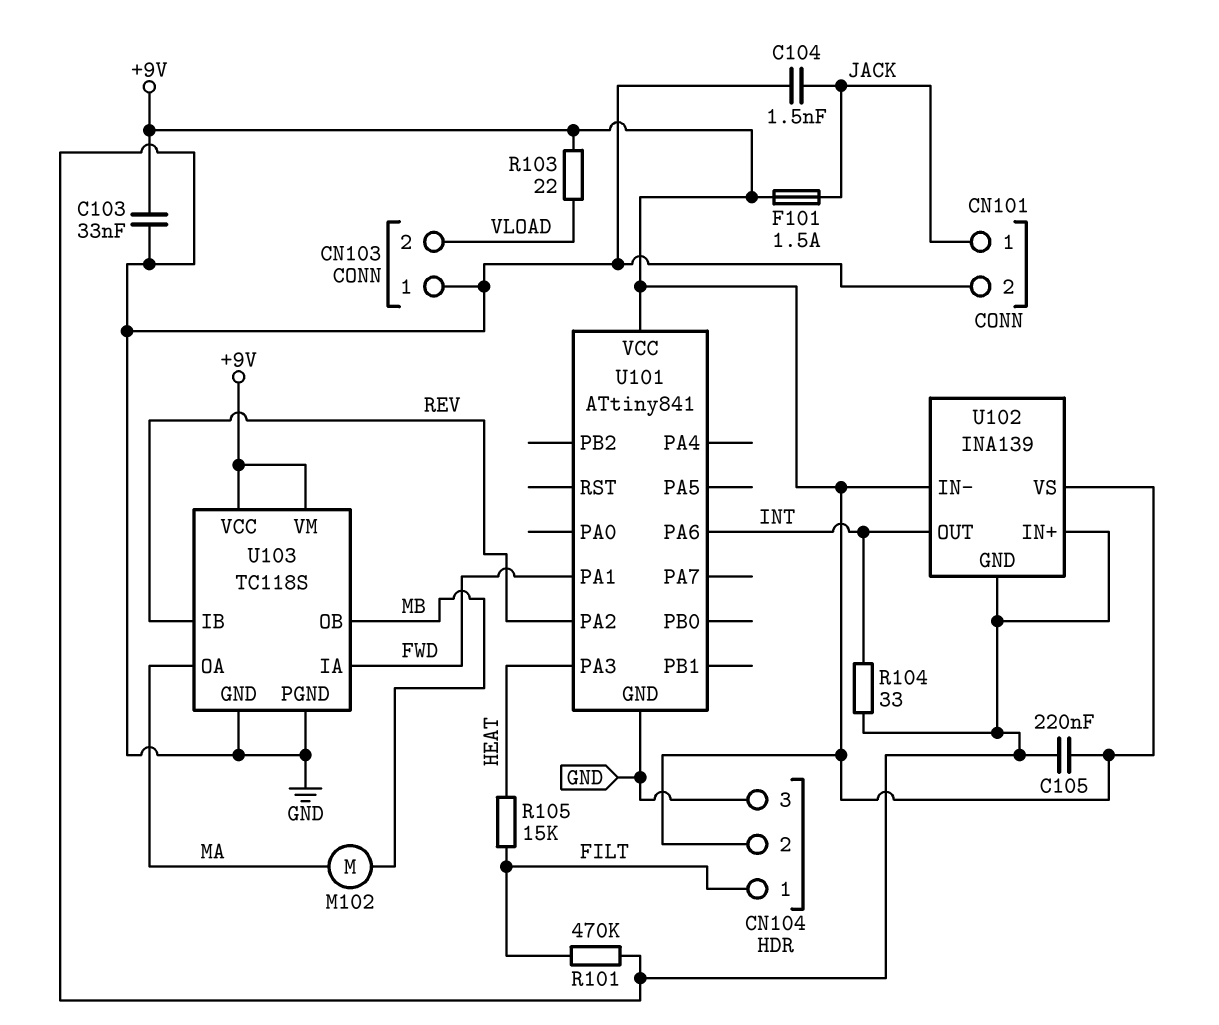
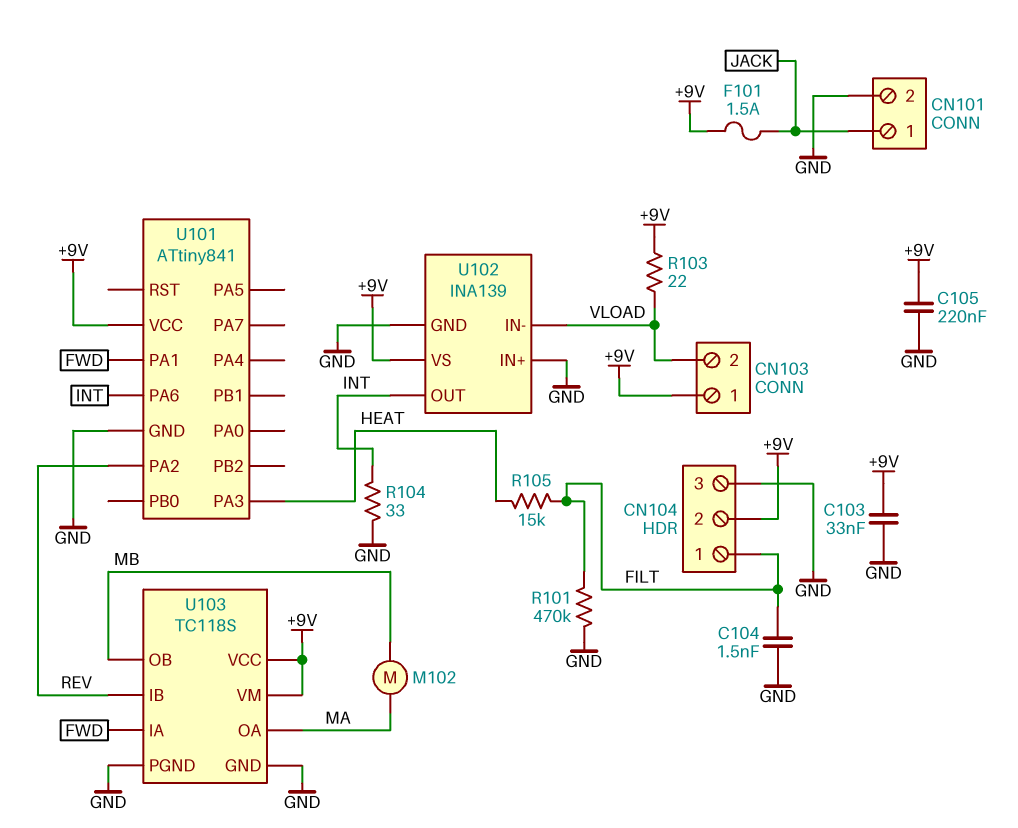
C104: 1.5nF (GND, JACK) -> 1.5nF (FILT, GND)
CN103 pin 1: GND -> +9V
U102 pin IN-: +9V -> VLOAD

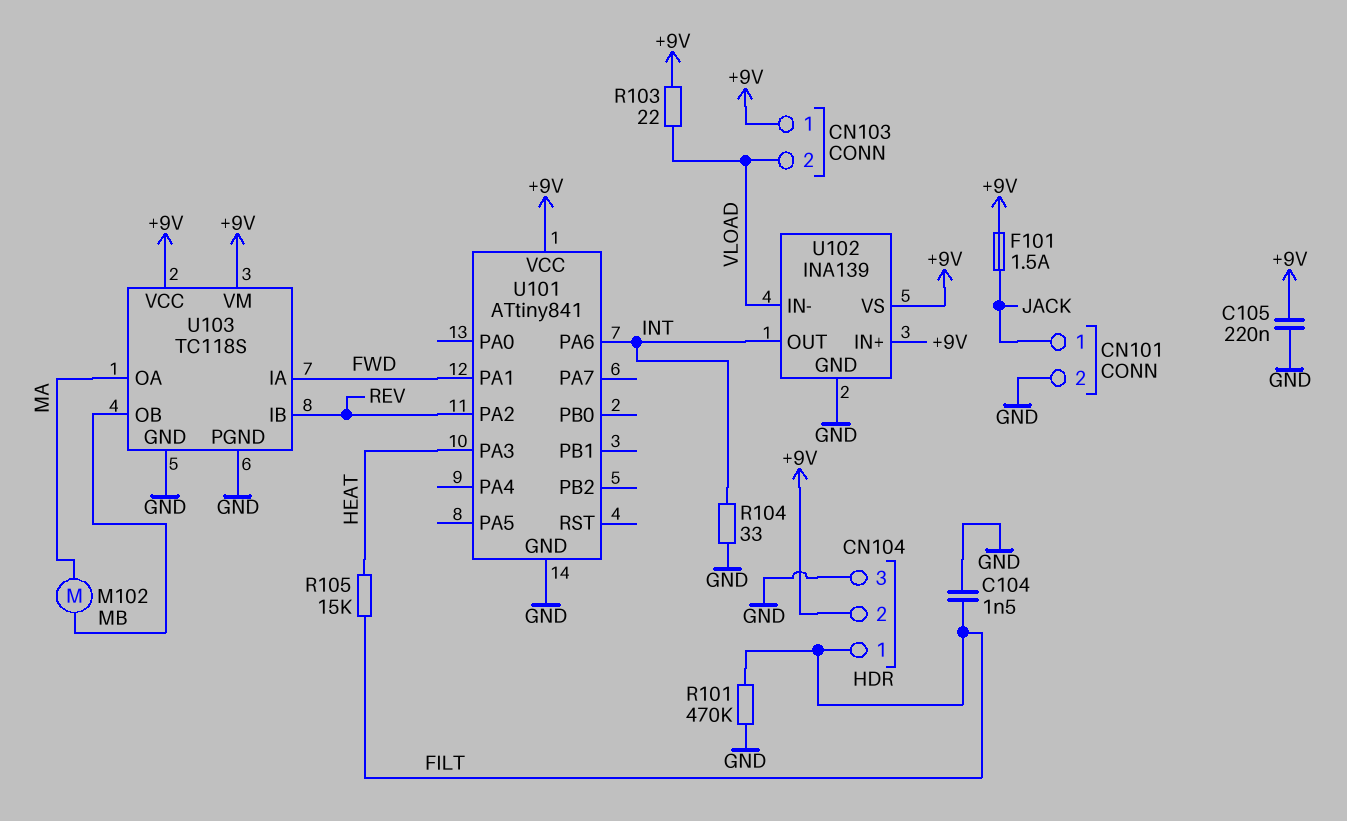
C103: 33nF (+9V, GND) -> none
U102 pin IN+: GND -> +9V

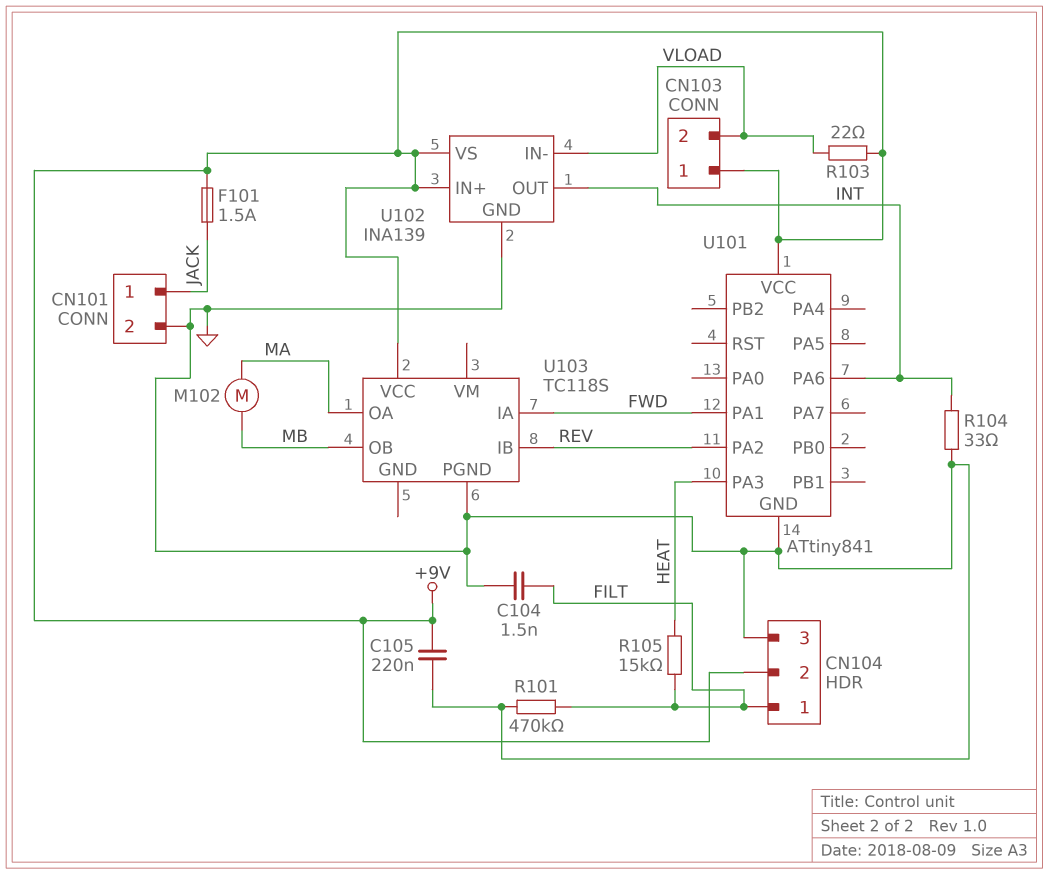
U103 pin GND: GND -> none
U103 pin VM: +9V -> none

